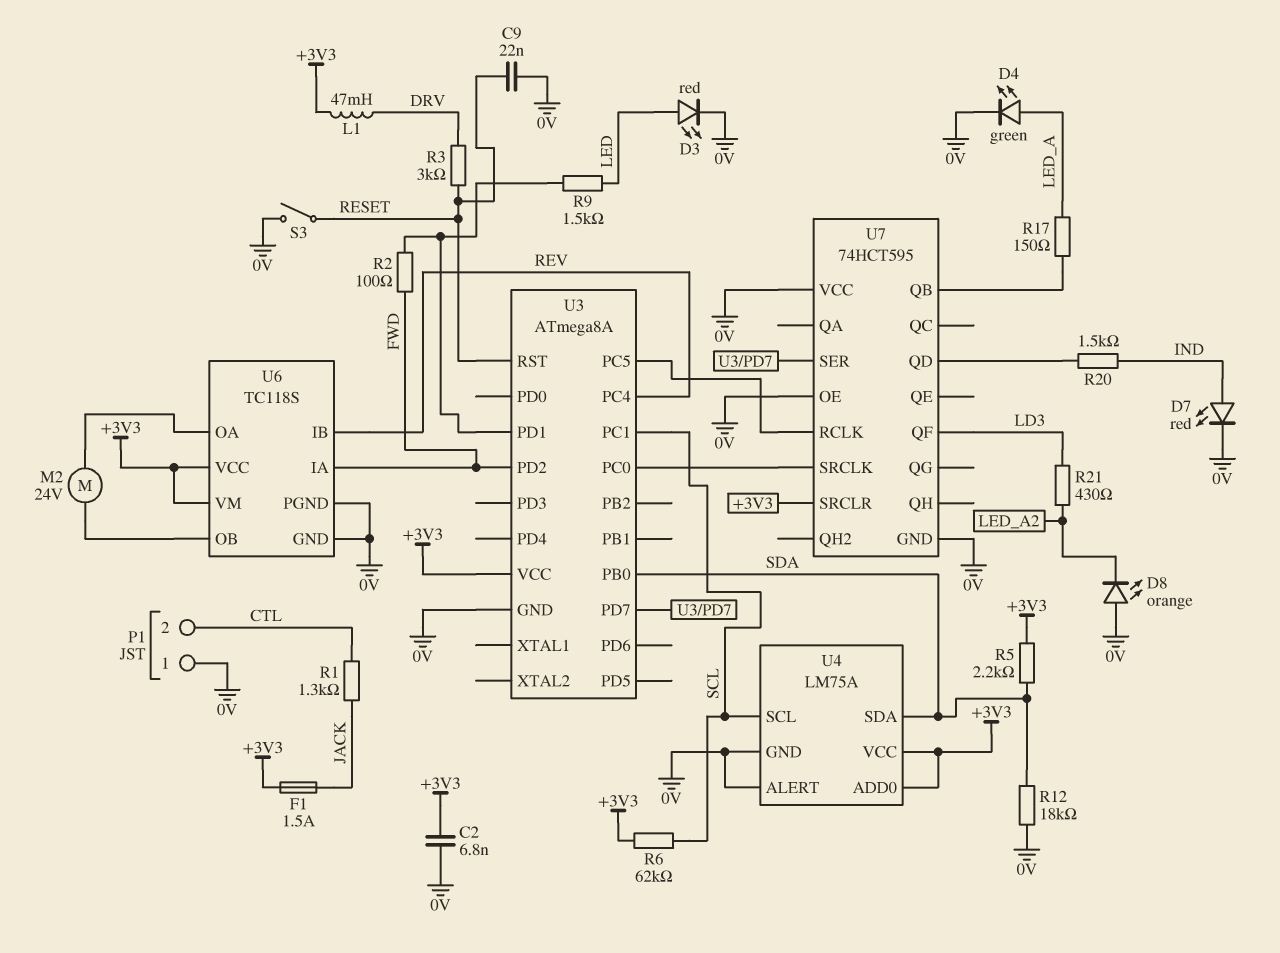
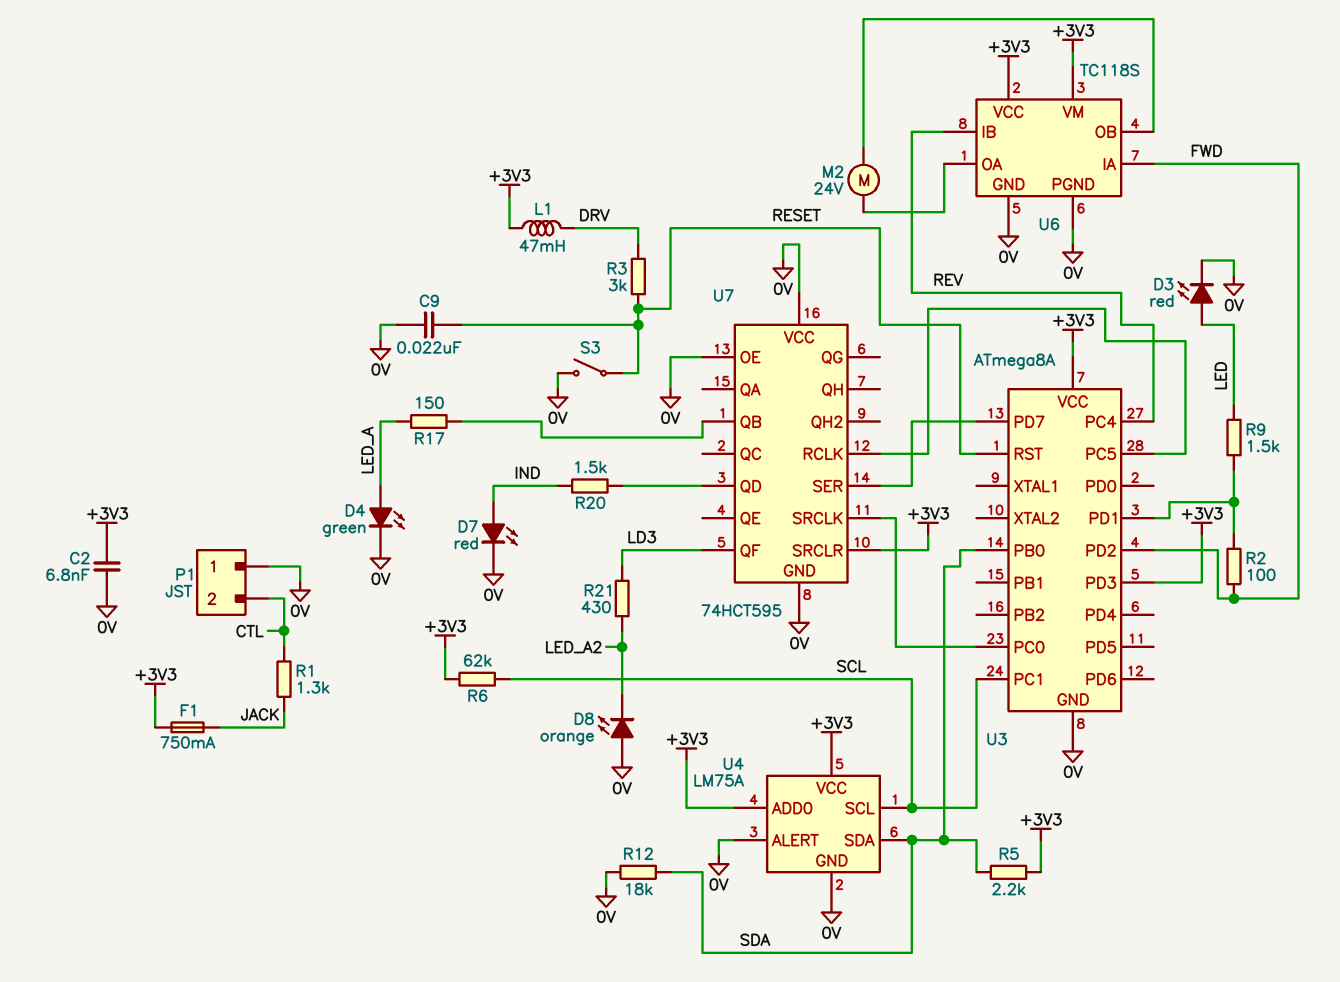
F1: 1.5A (+3V3, JACK) -> 750mA (+3V3, JACK)
U3 pin PD3: none -> +3V3

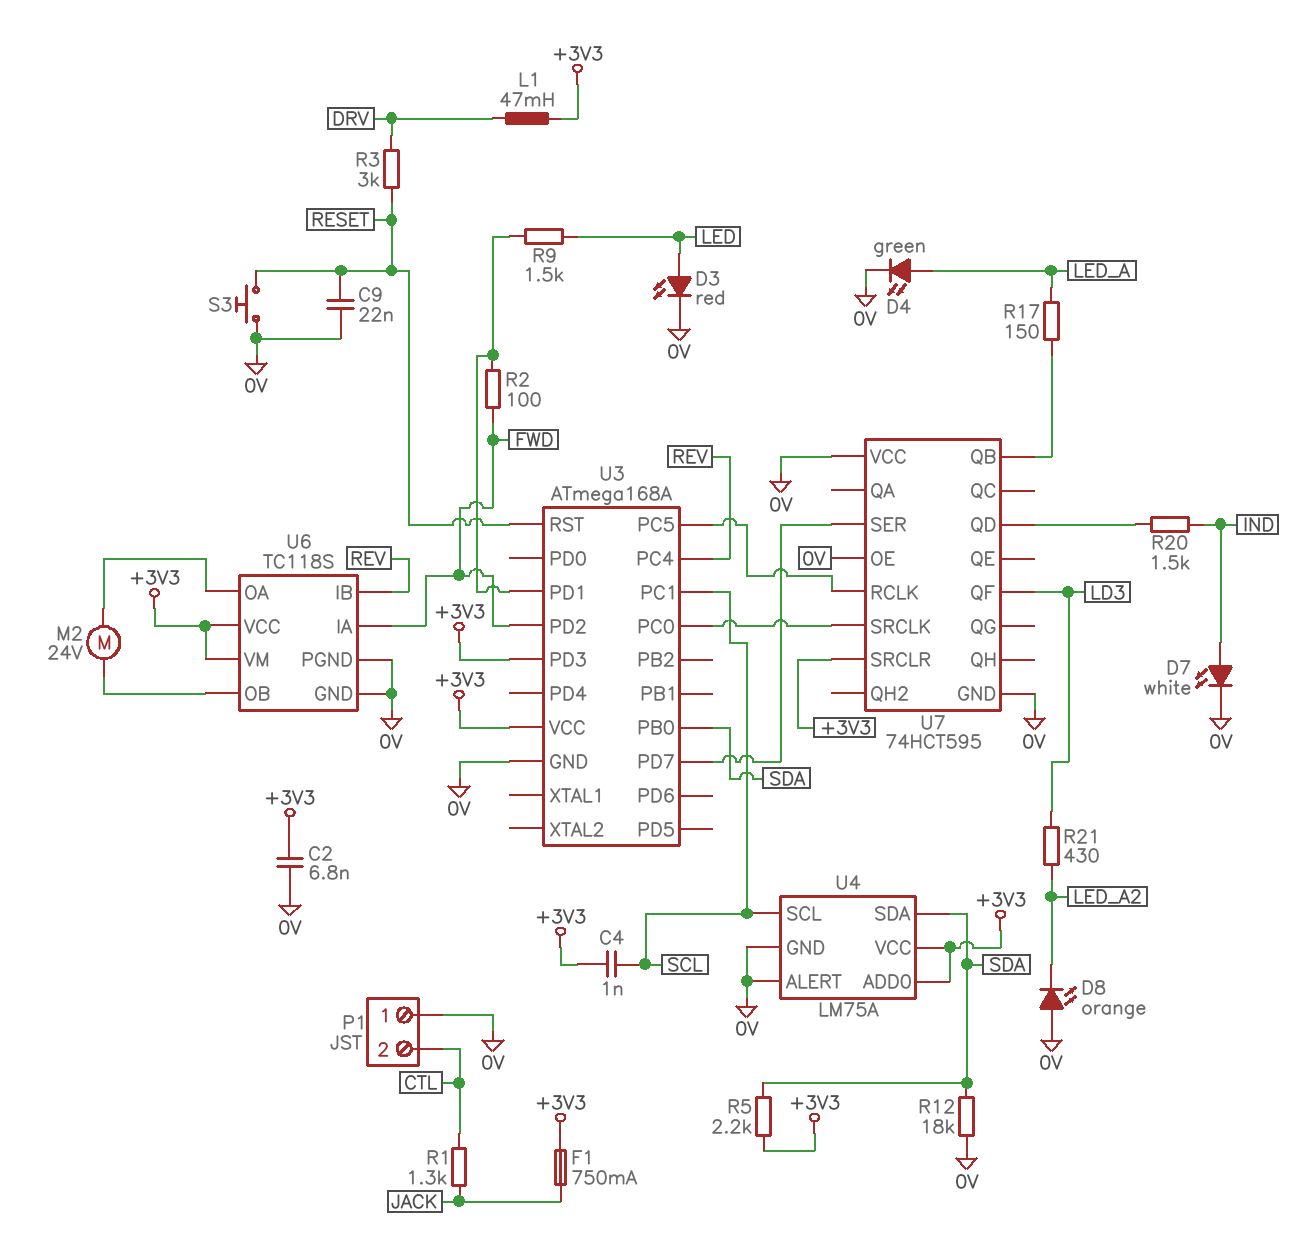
C4: none -> 1nF (+3V3, SCL)
D7: LED red (A IND, K 0V) -> LED white (A IND, K 0V)
R6: 62k (+3V3, SCL) -> none
S3: switch (0V, RESET) -> button (0V, RESET)
U3: ATmega8A -> ATmega168A

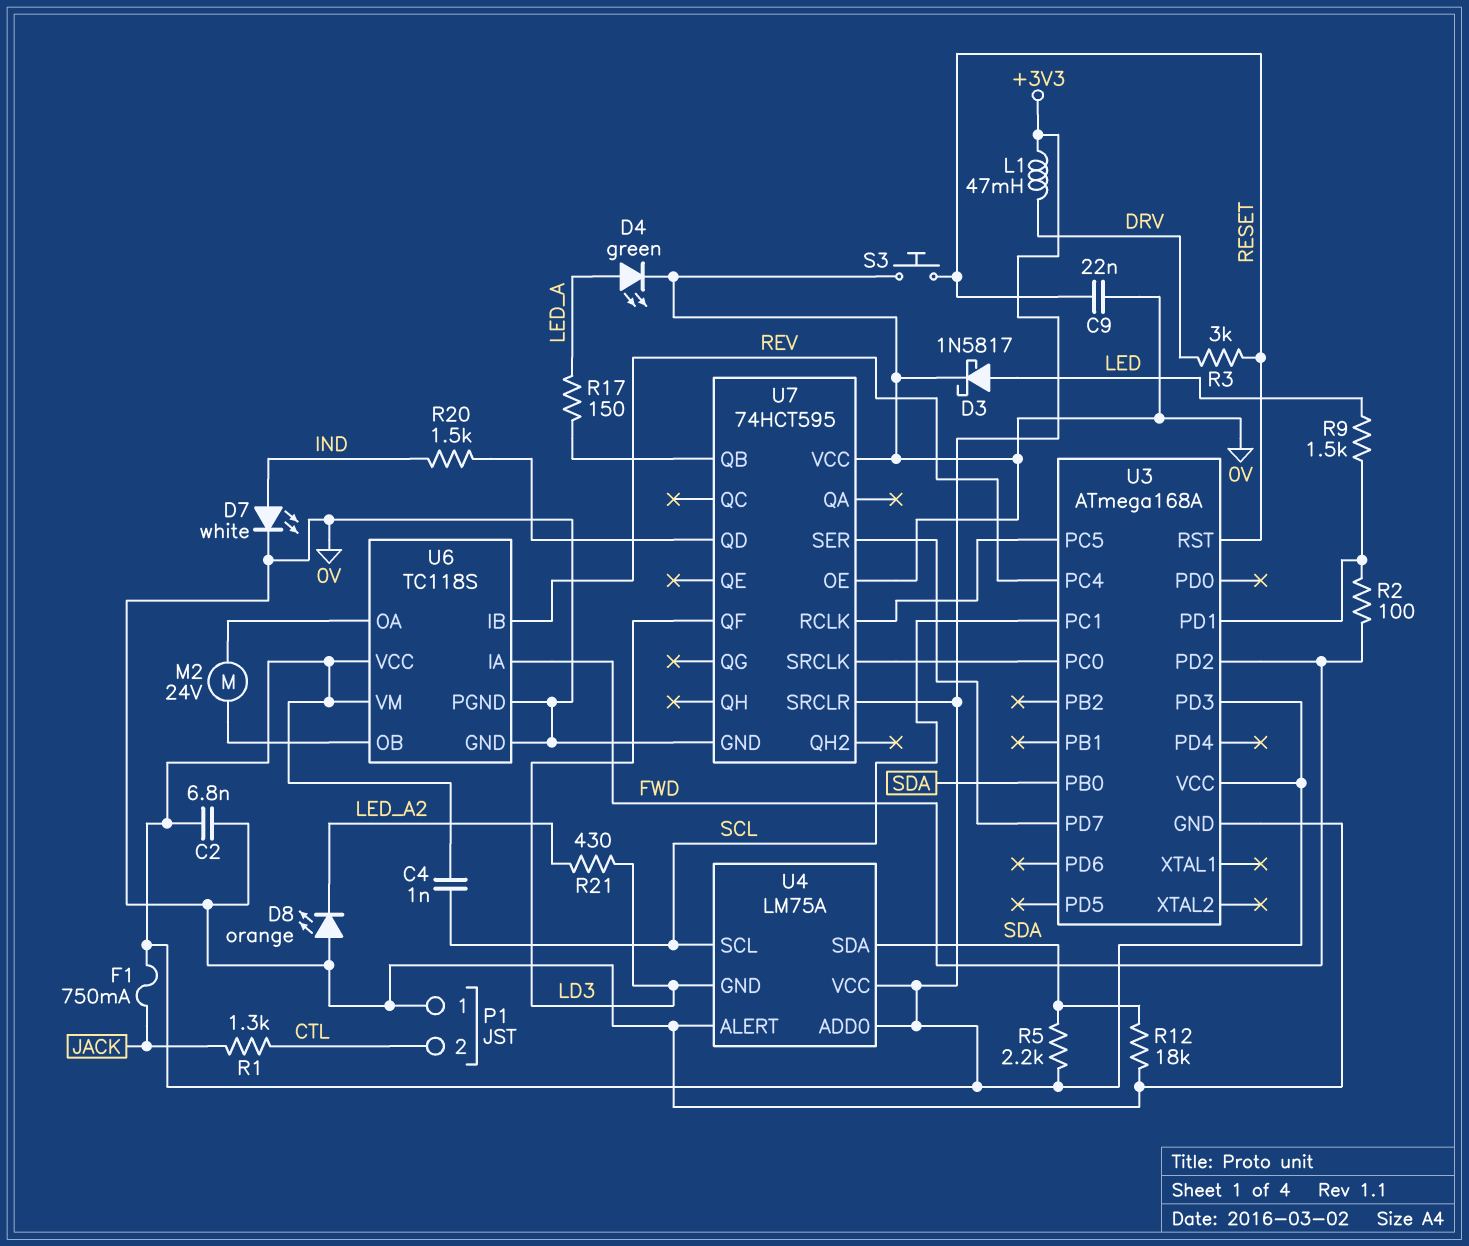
D3: LED red (A LED, K 0V) -> schottky 1N5817 (A LED, K 0V)
U4 pin GND: 0V -> LD3

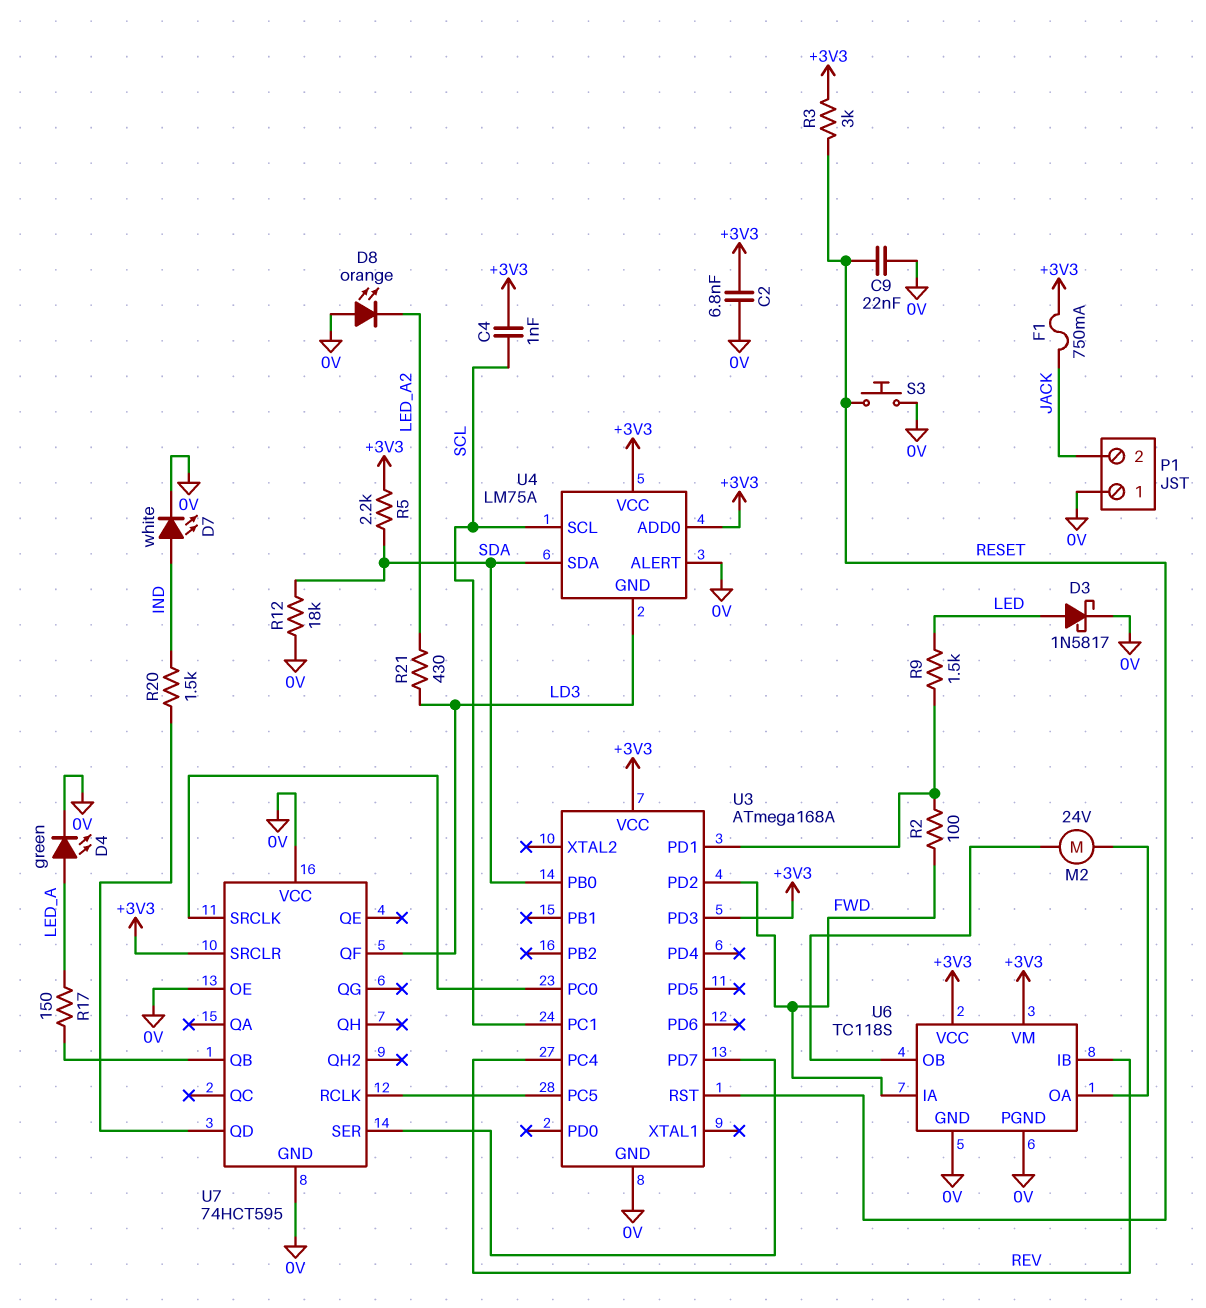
L1: 47mH (+3V3, DRV) -> none
P1 pin 2: CTL -> JACK
R1: 1.3k (CTL, JACK) -> none
R3: 3k (DRV, RESET) -> 3k (+3V3, RESET)

